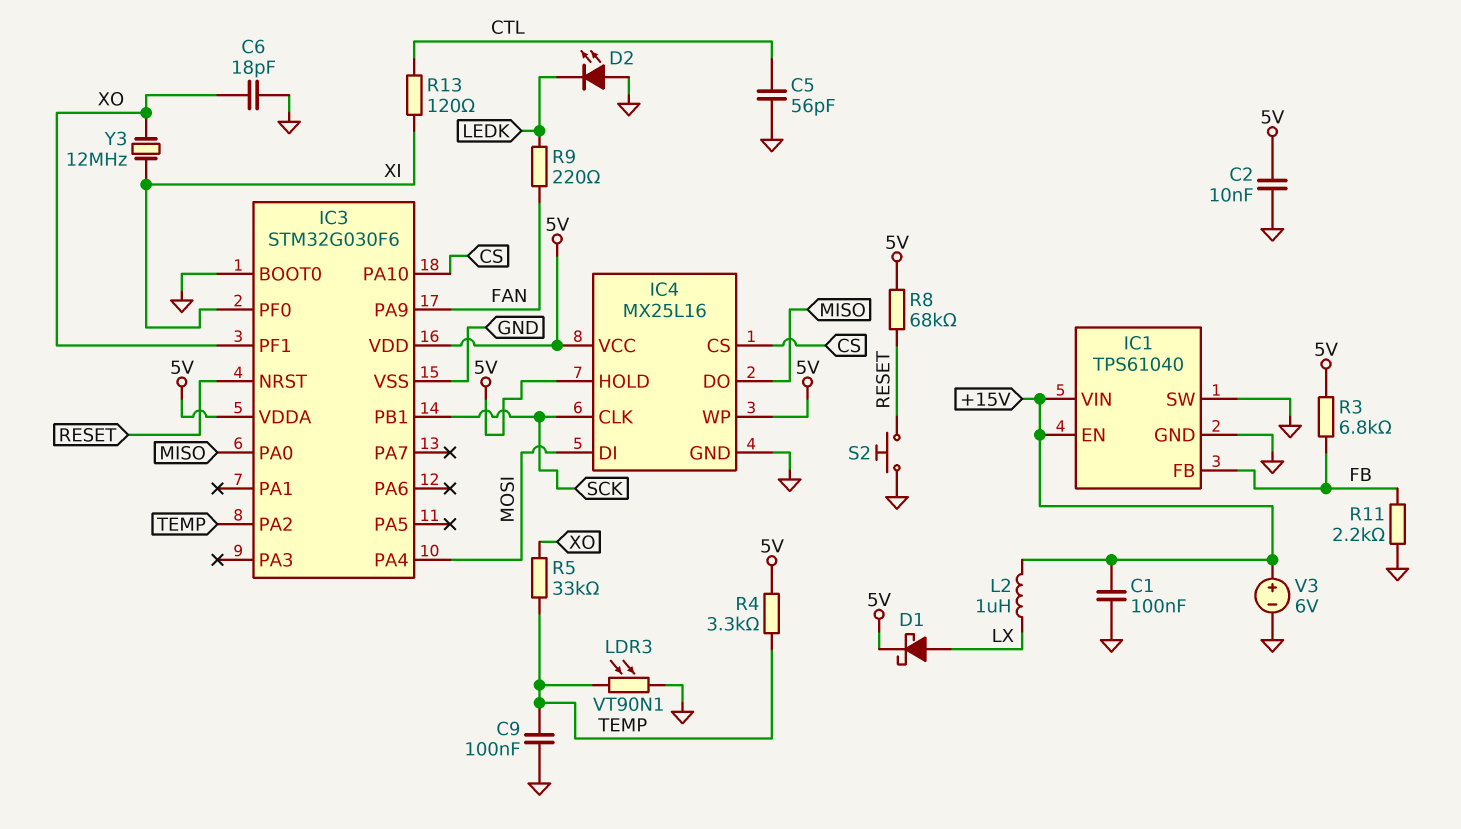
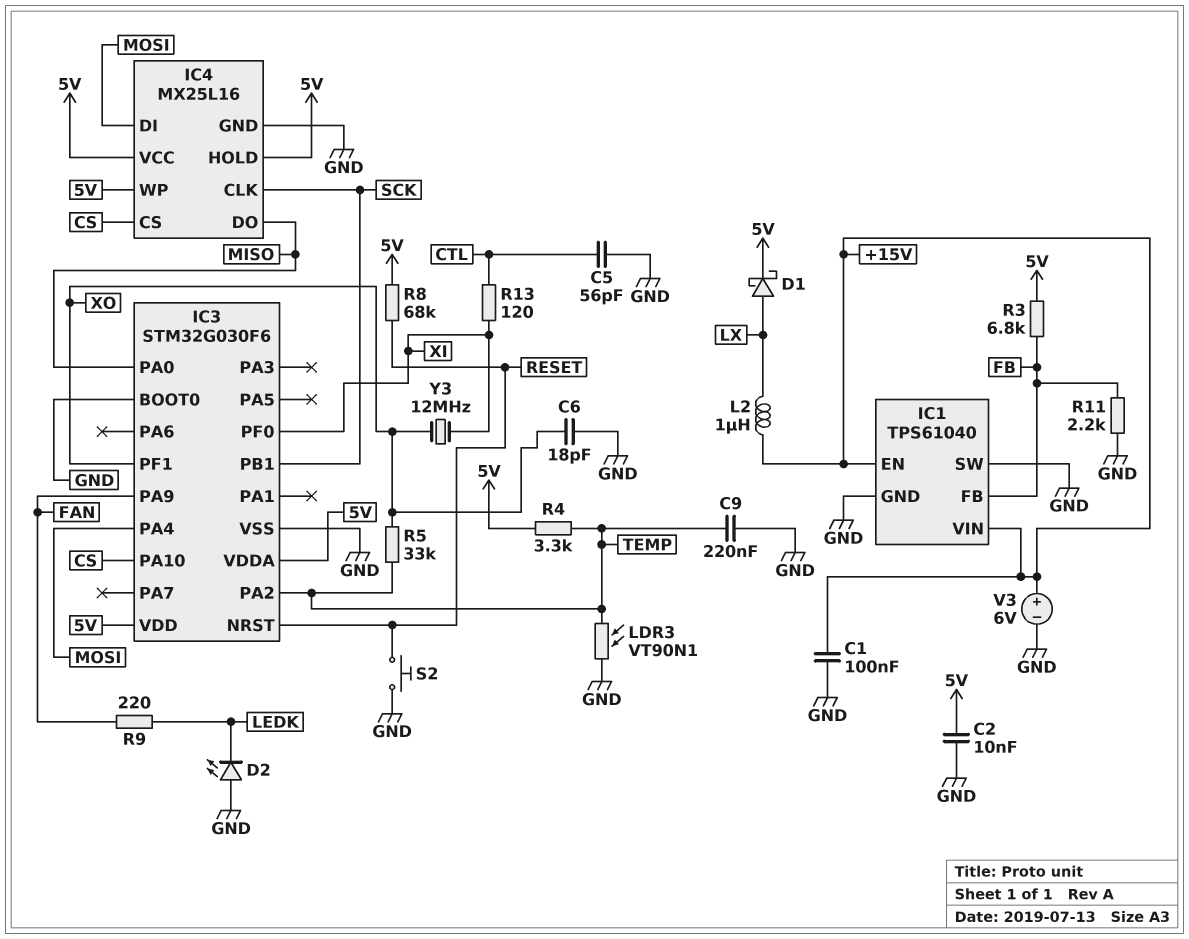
C9: 100nF (GND, TEMP) -> 220nF (GND, TEMP)

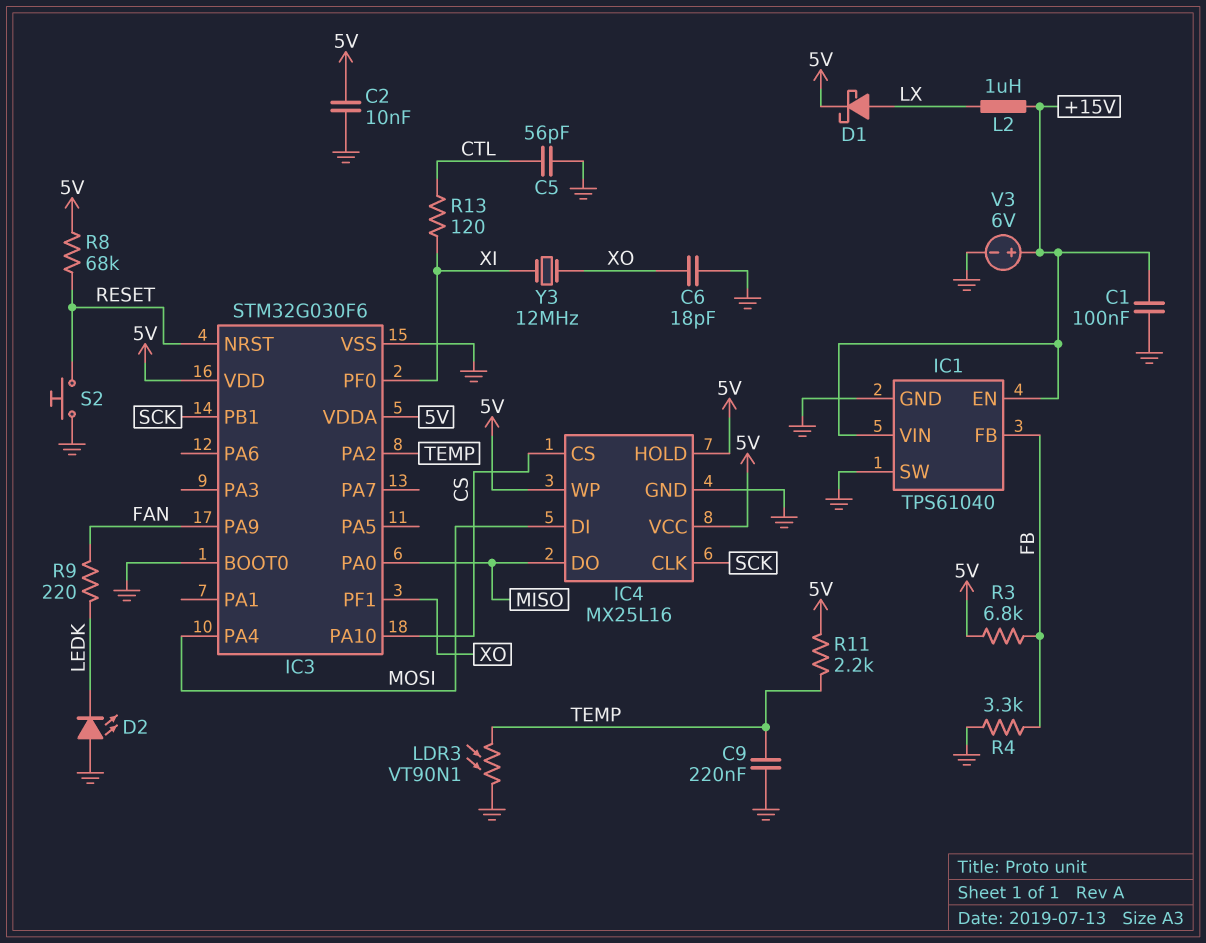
R4: 3.3k (5V, TEMP) -> 3.3k (FB, GND)
R5: 33k (TEMP, XO) -> none
R11: 2.2k (FB, GND) -> 2.2k (5V, TEMP)

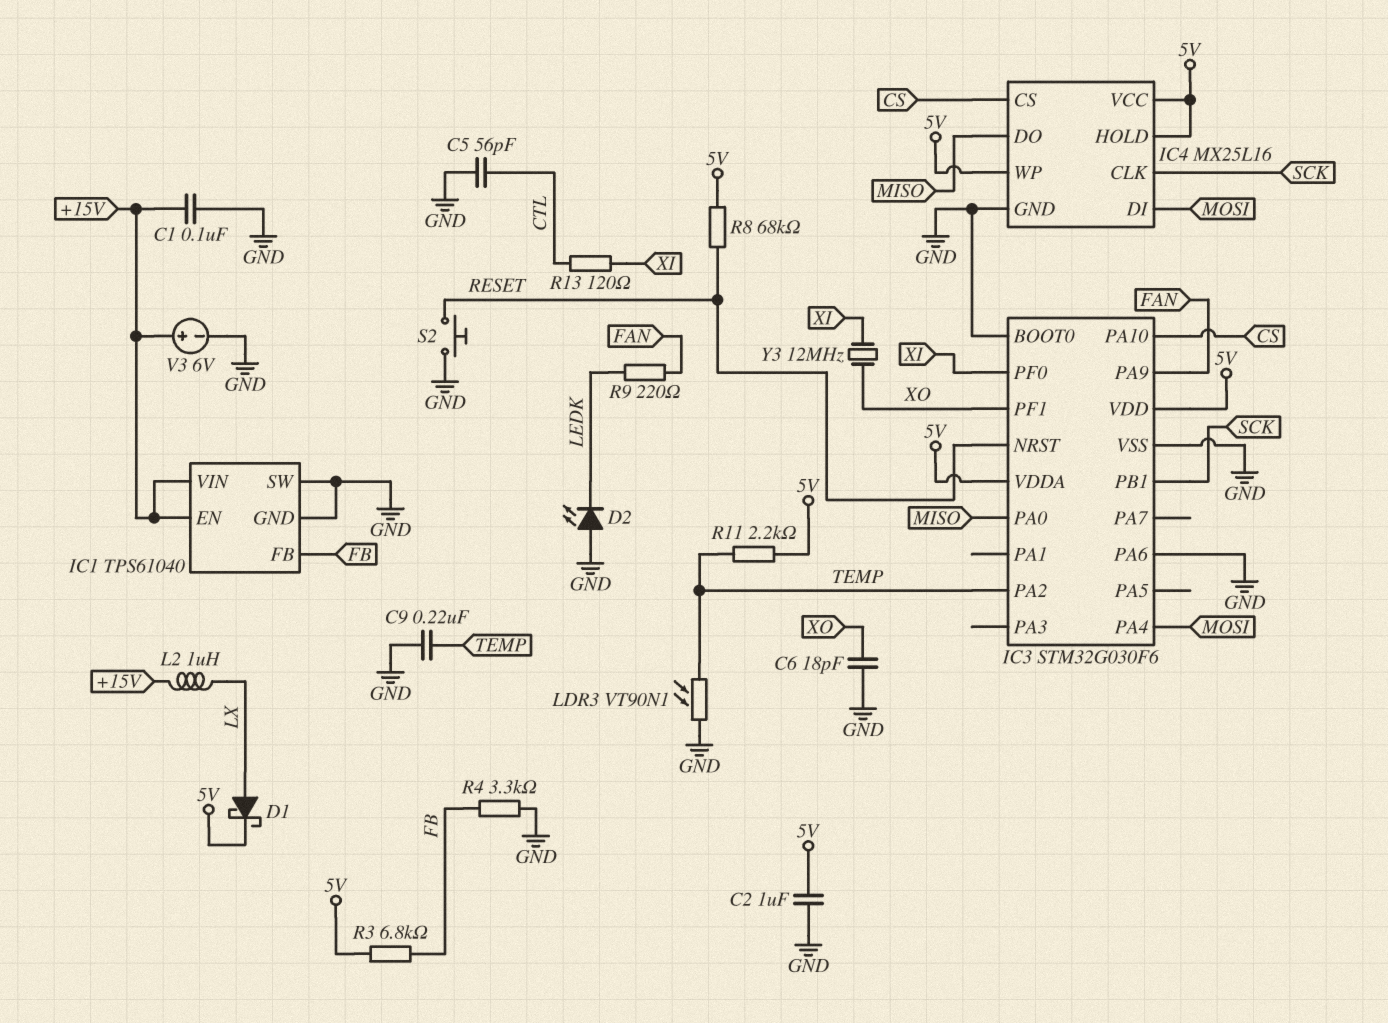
C2: 10nF (5V, GND) -> 1uF (5V, GND)
IC3 pin PA6: none -> GND

